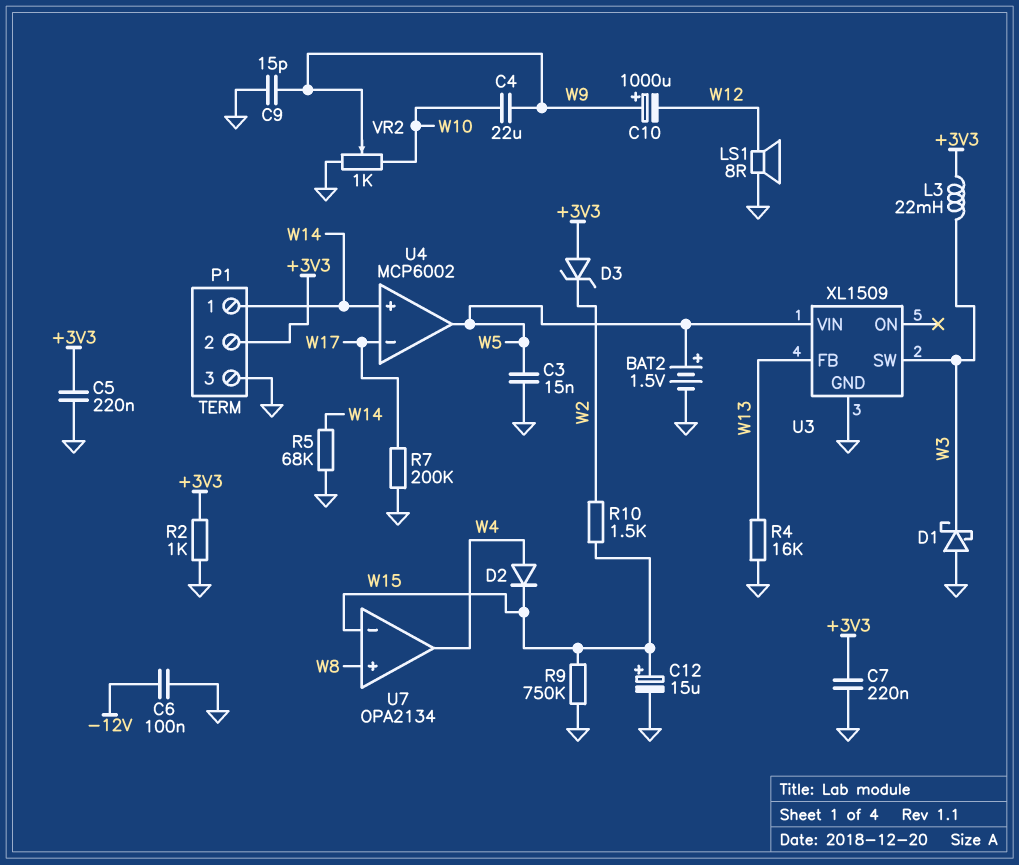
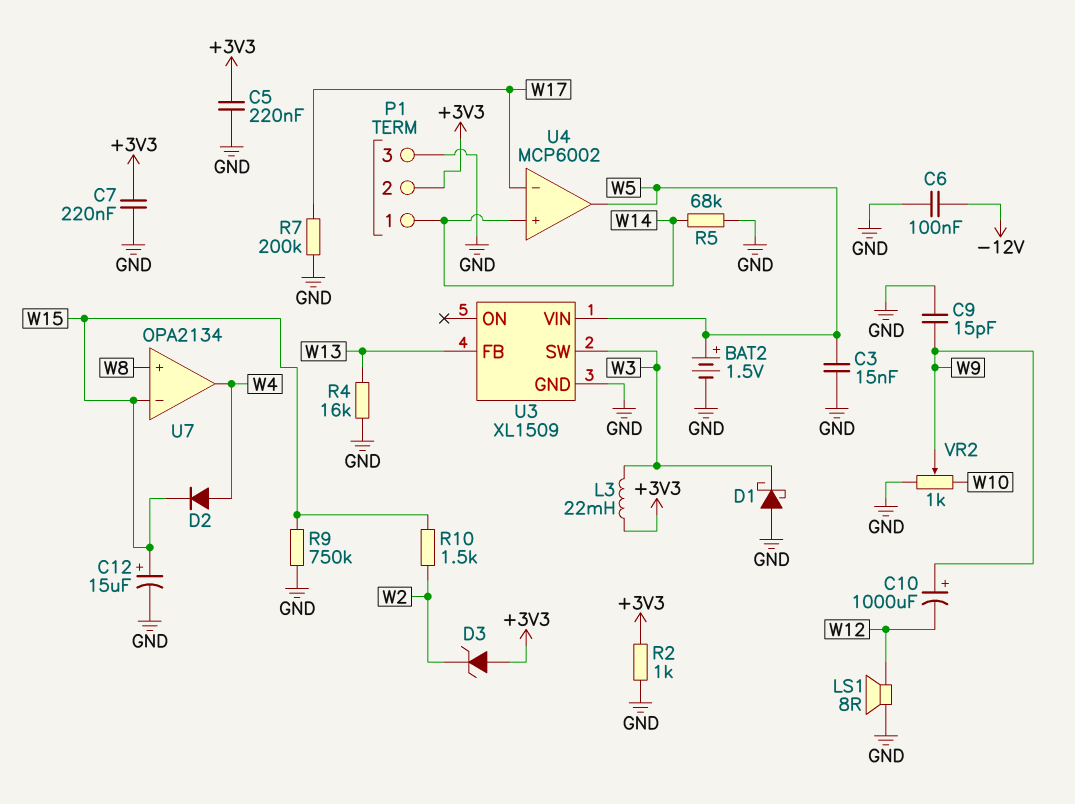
C4: 22uF (W9, W10) -> none

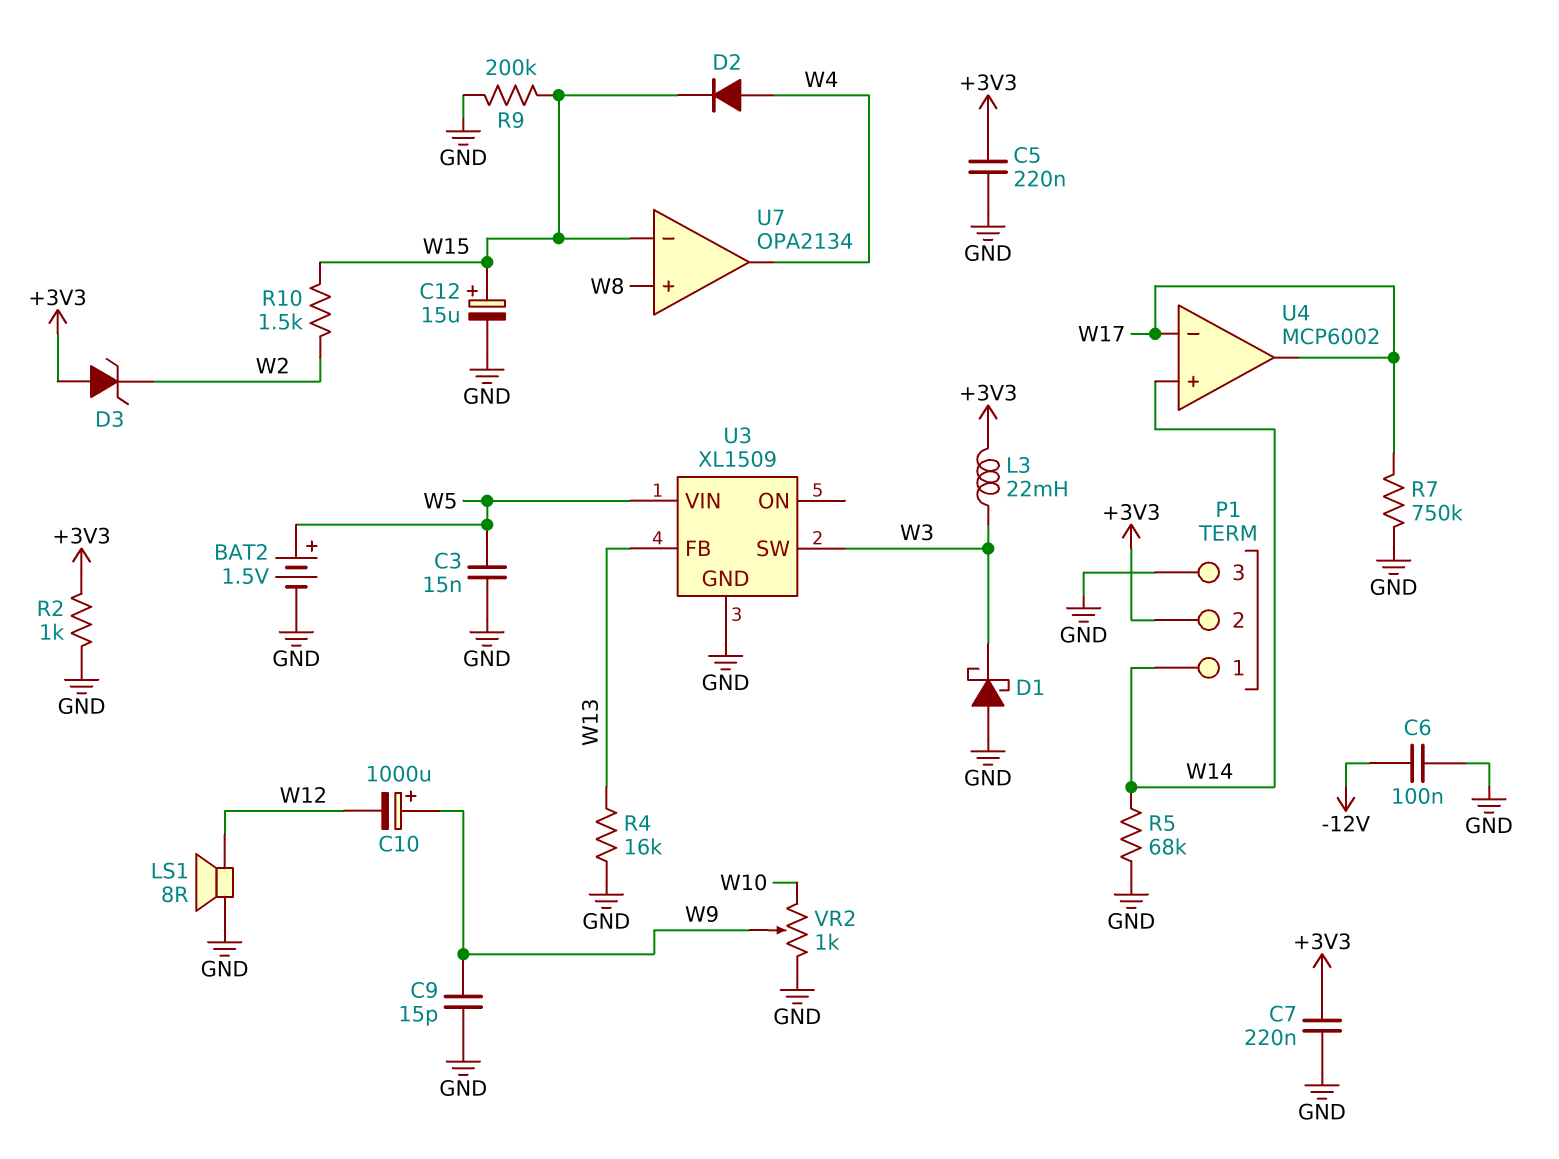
R7: 200k (GND, W17) -> 750k (GND, W17)
R9: 750k (GND, W15) -> 200k (GND, W15)
U4 pin out: W5 -> W17

